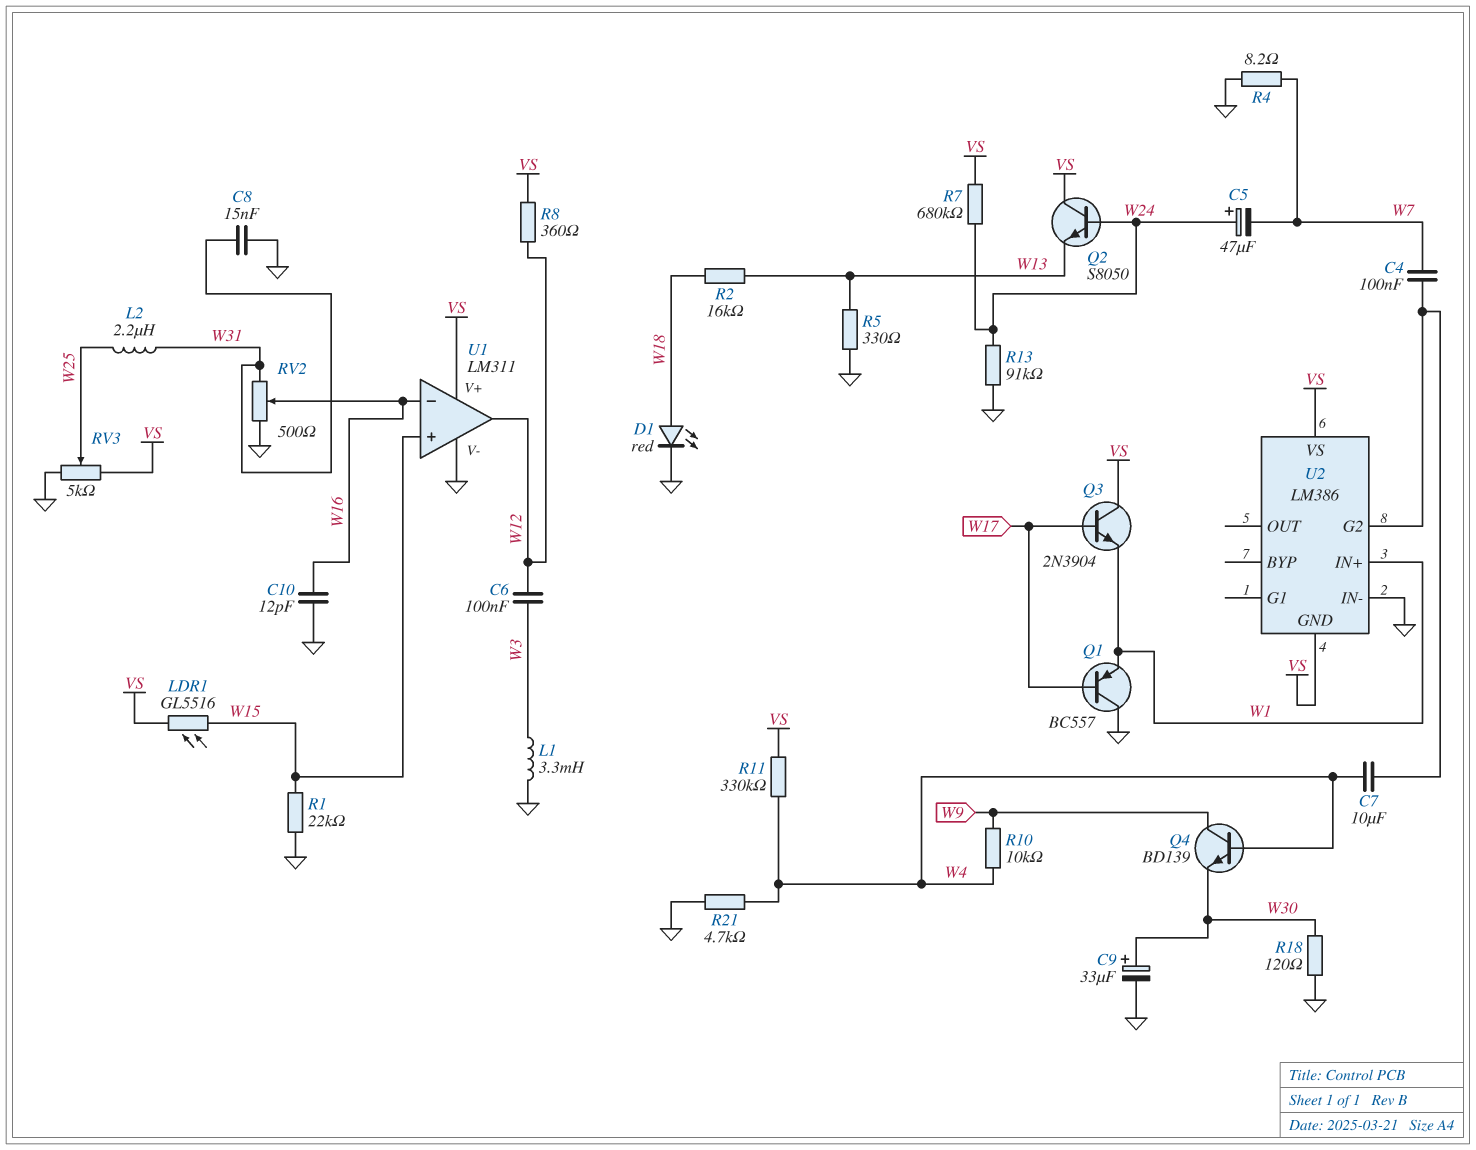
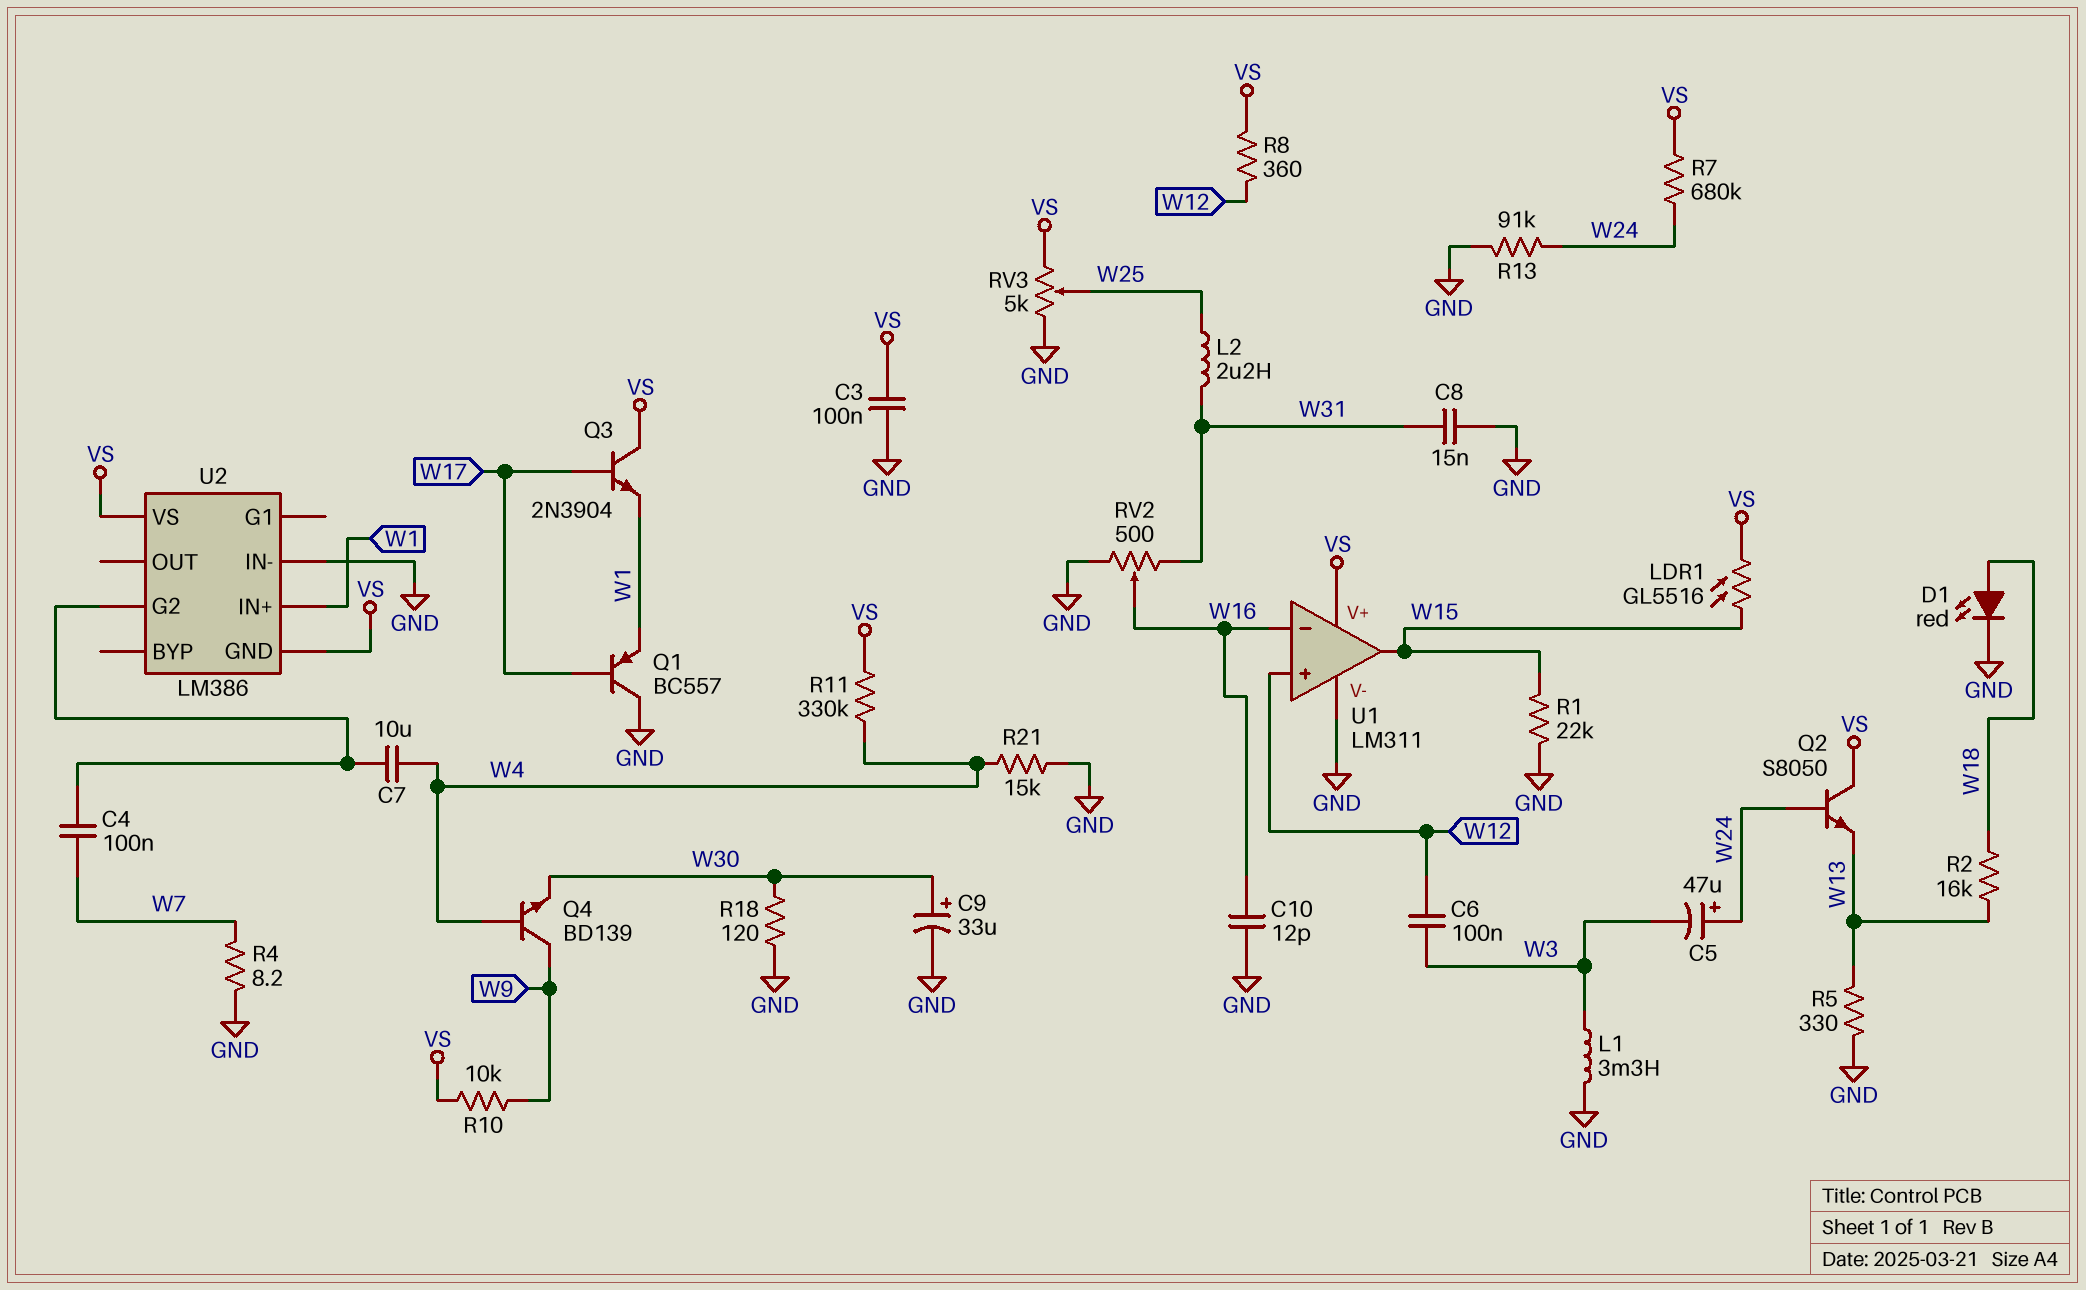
C3: none -> 100nF (GND, VS)
C5: 47uF (plus W24, minus W7) -> 47uF (plus W24, minus W3)
R10: 10k (W4, W9) -> 10k (VS, W9)
R21: 4.7k (GND, W4) -> 15k (GND, W4)
U1 pin in+: W15 -> W12
U1 pin out: W12 -> W15

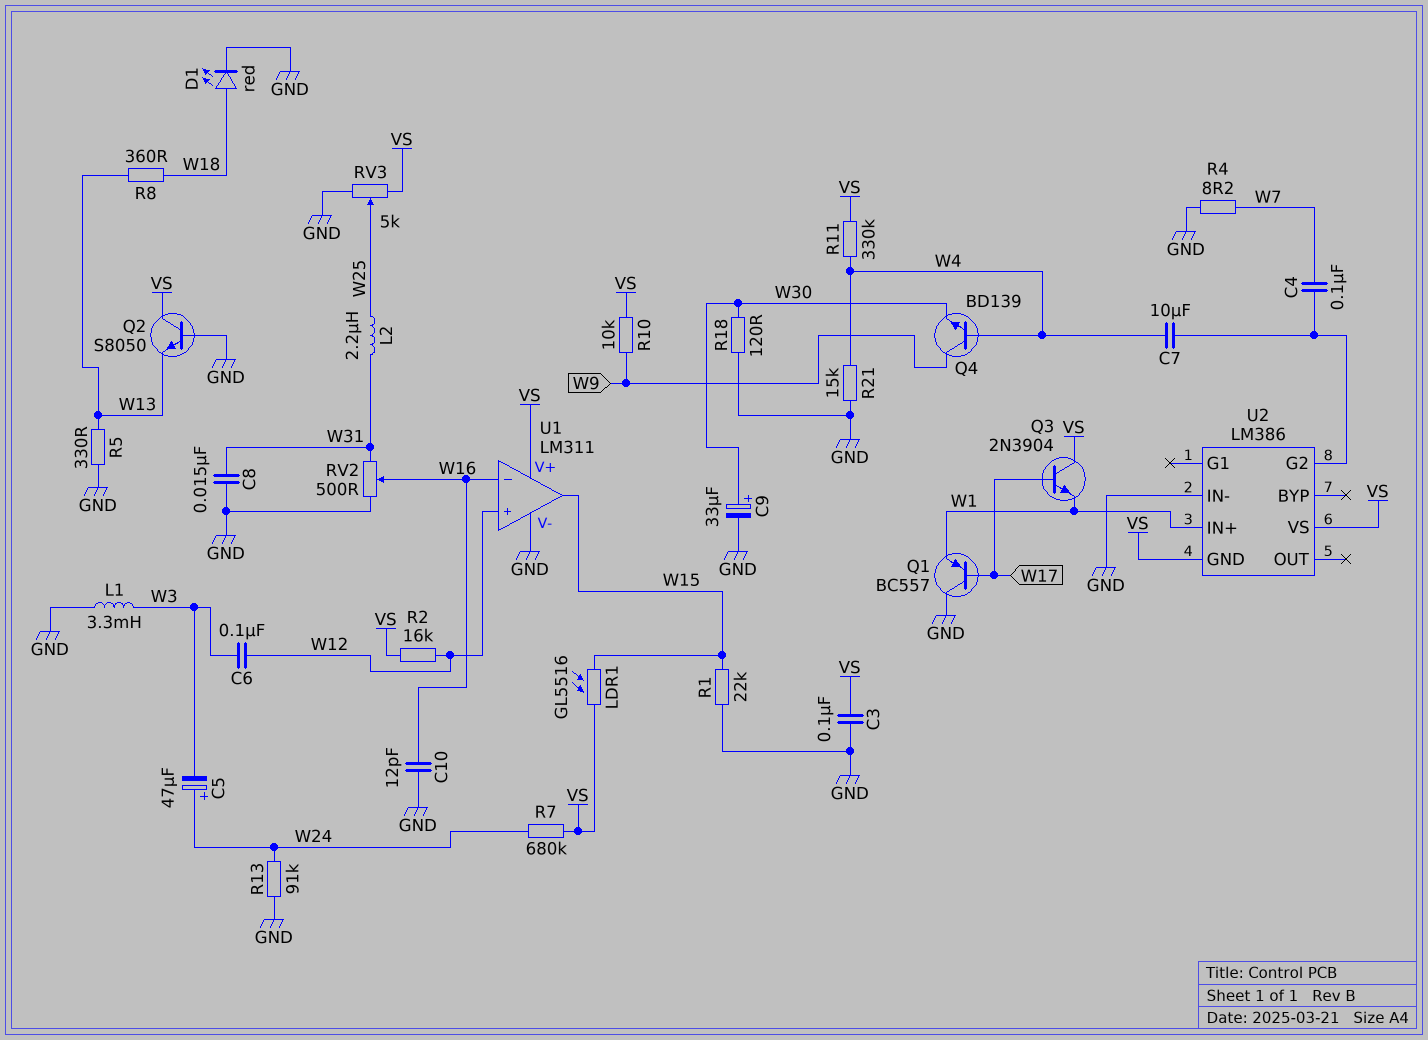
Q2: NPN S8050 (B W24, C VS, E W13) -> NPN S8050 (B GND, C VS, E W13)
R2: 16k (W13, W18) -> 16k (VS, W12)
R8: 360 (VS, W12) -> 360 (W13, W18)

